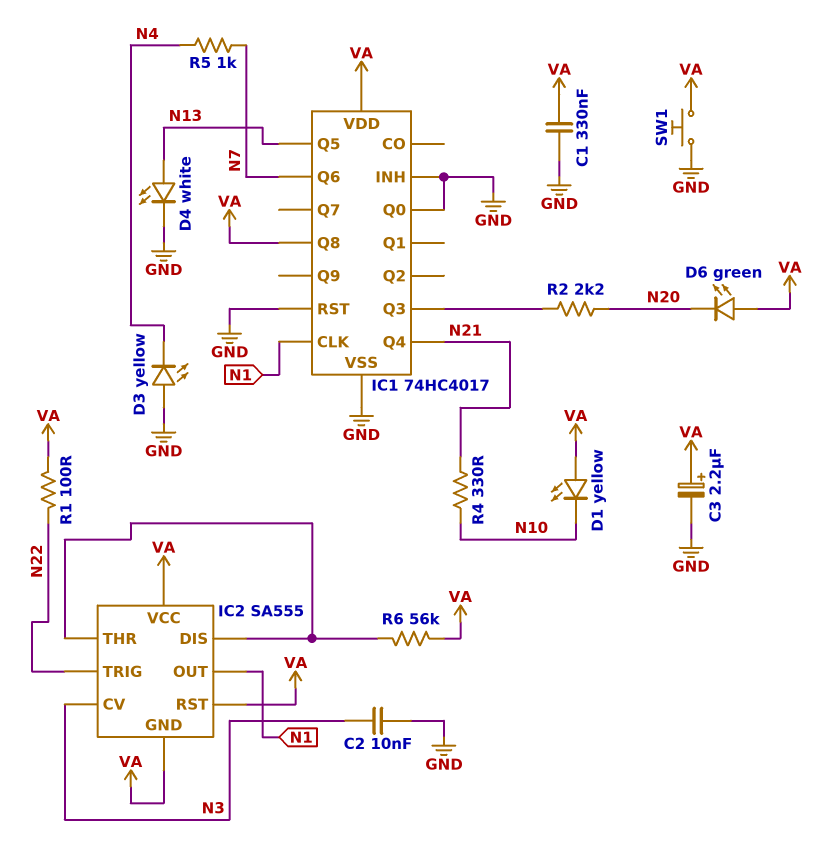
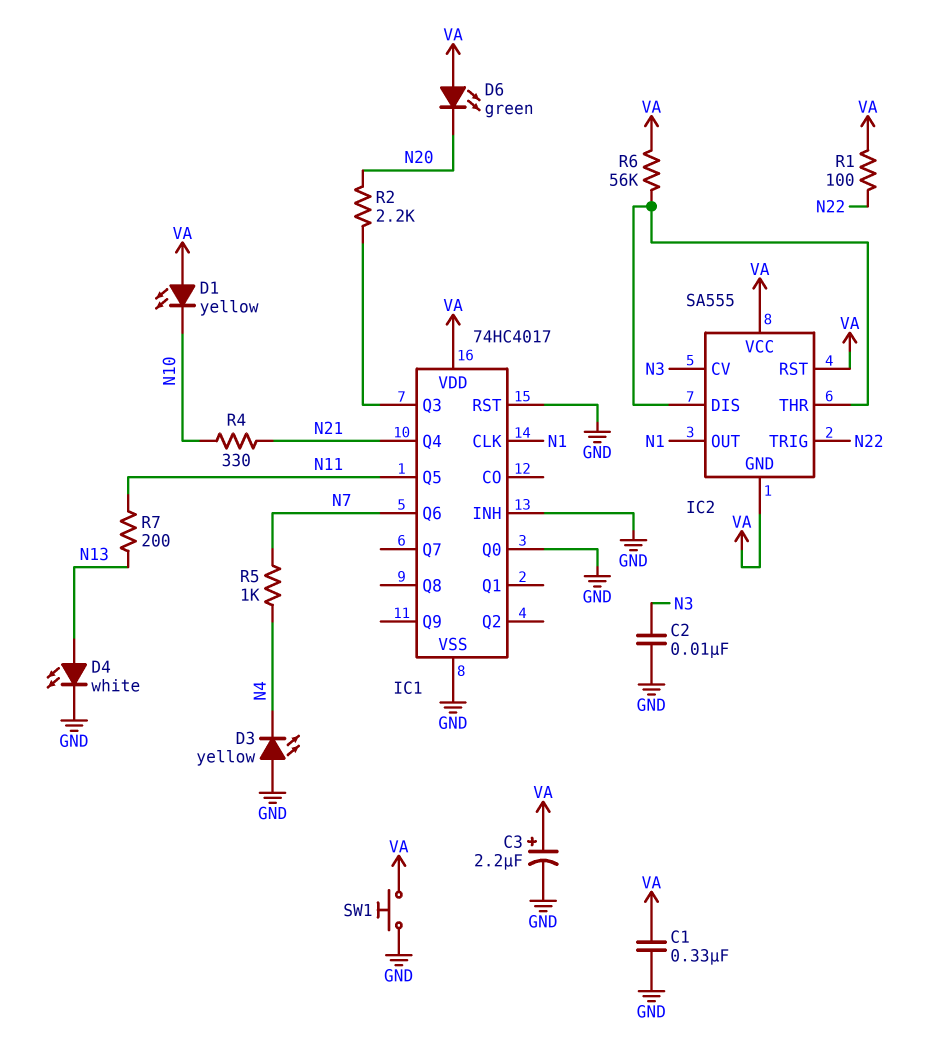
IC1 pin Q5: N13 -> N11
IC1 pin Q8: VA -> none
R7: none -> 200 (N11, N13)

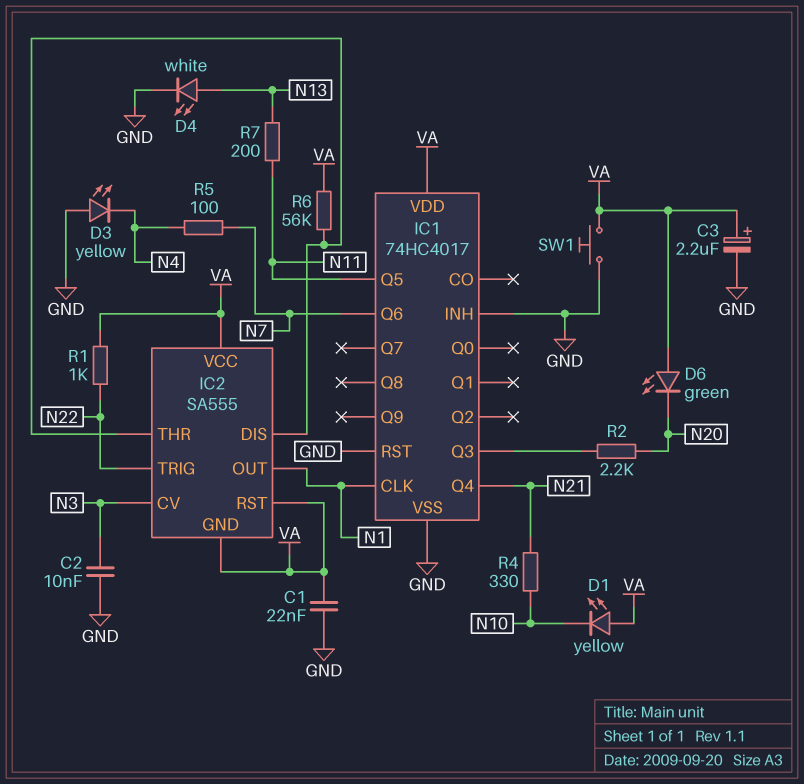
C1: 330nF (GND, VA) -> 22nF (GND, VA)
IC1 pin Q0: GND -> none
R1: 100 (N22, VA) -> 1k (N22, VA)
R5: 1k (N4, N7) -> 100 (N4, N7)

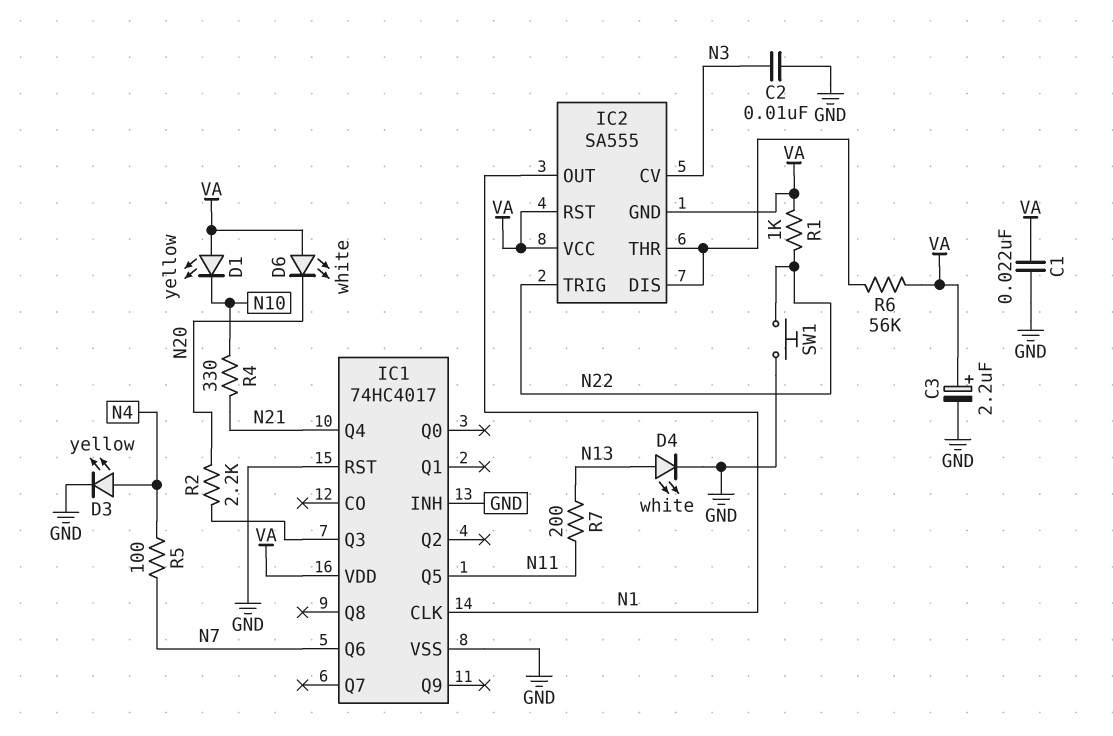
D3: LED yellow (A GND, K N4) -> LED yellow (A N4, K GND)
D6: LED green (A VA, K N20) -> LED white (A VA, K N20)
SW1: button (GND, VA) -> button (GND, N22)

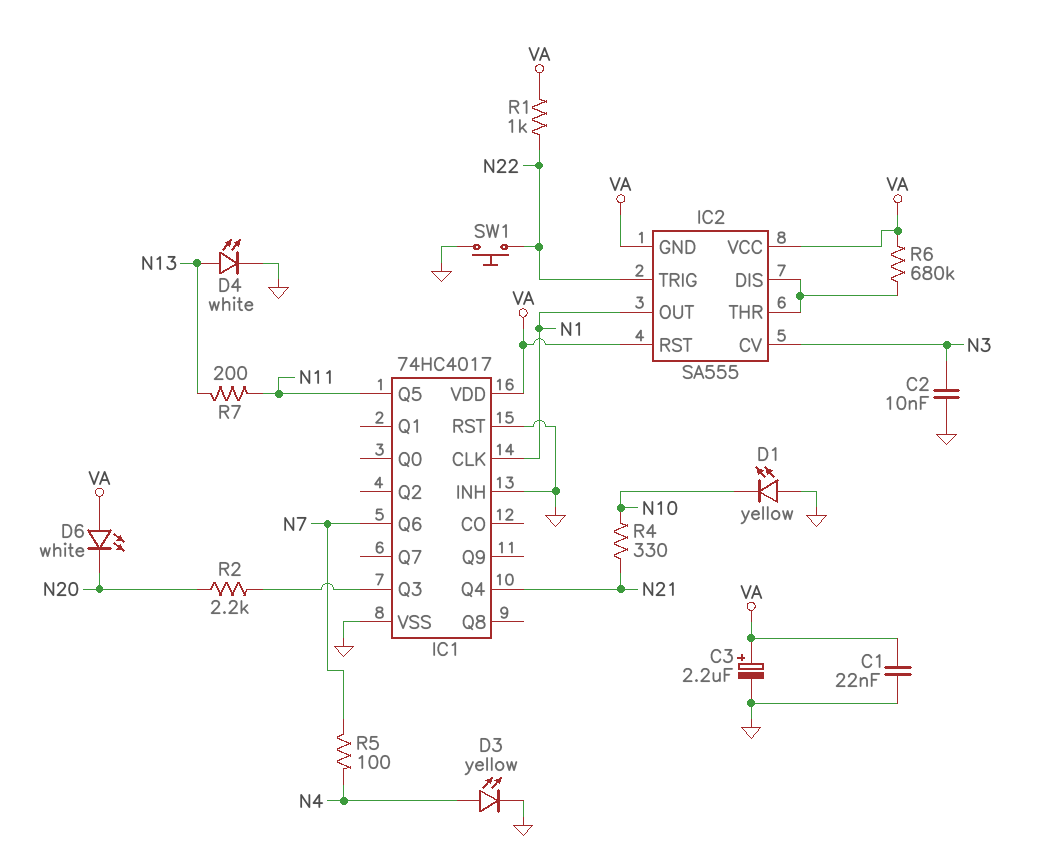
D1: LED yellow (A VA, K N10) -> LED yellow (A GND, K N10)
R6: 56k (IC2/DIS, VA) -> 680k (IC2/DIS, VA)

